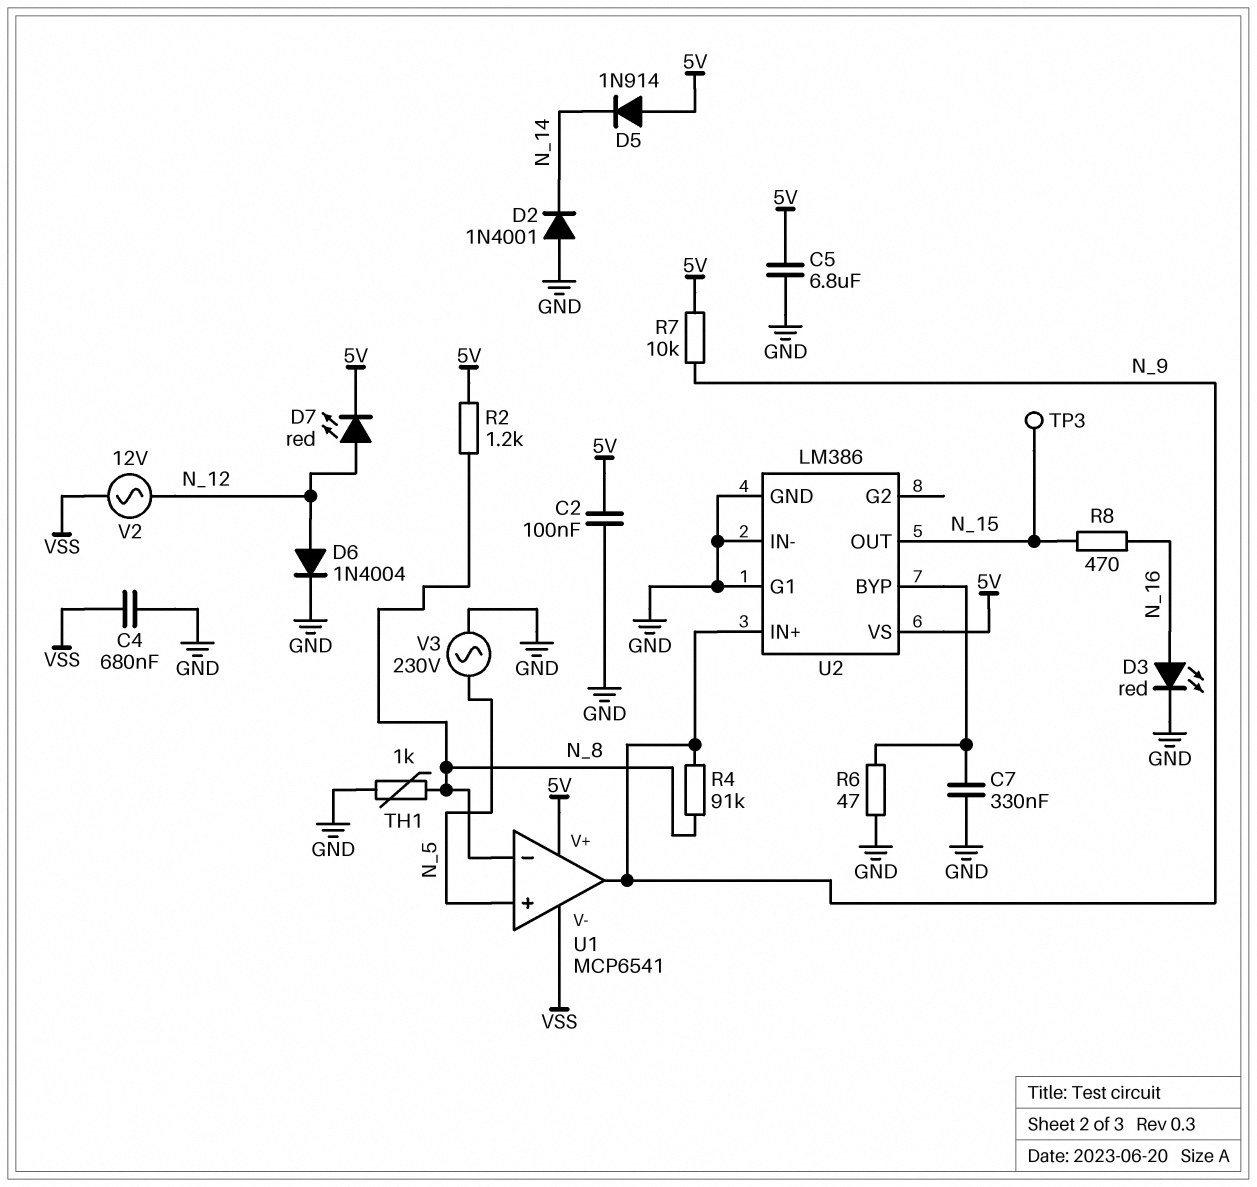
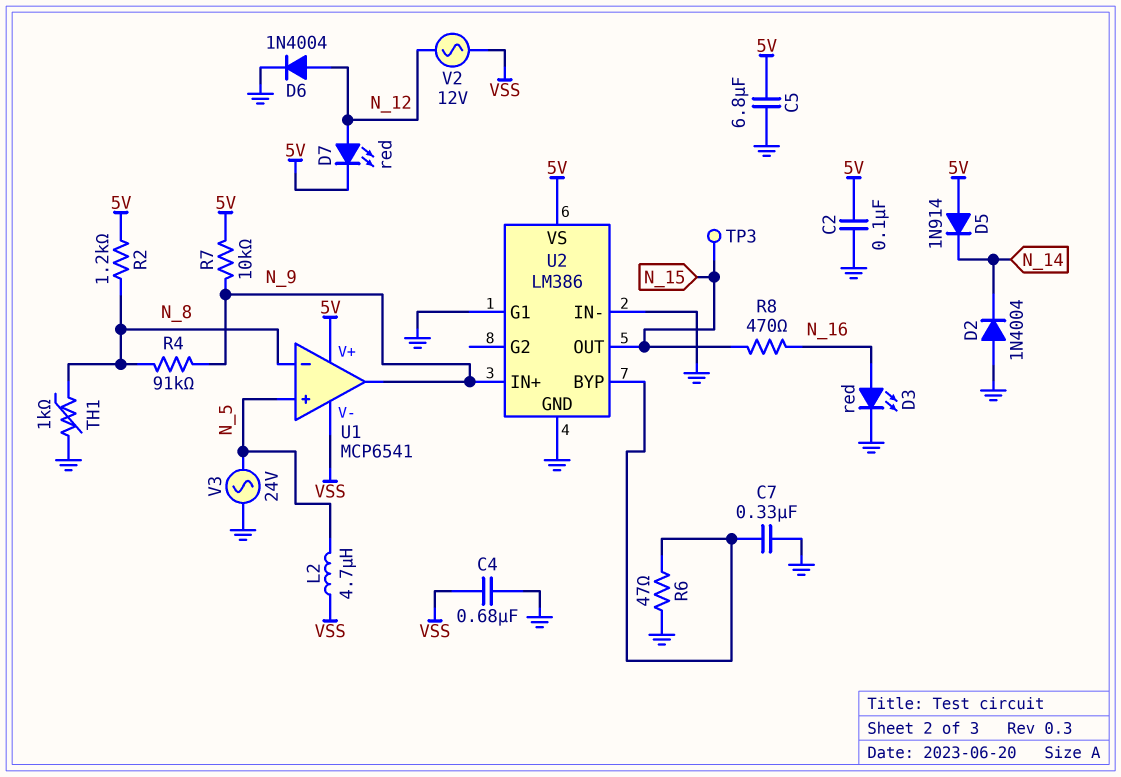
D2: diode 1N4001 (A GND, K N_14) -> diode 1N4004 (A GND, K N_14)
L2: none -> 4.7uH (N_5, VSS)
V3: AC 230V (GND, N_5) -> AC 24V (GND, N_5)

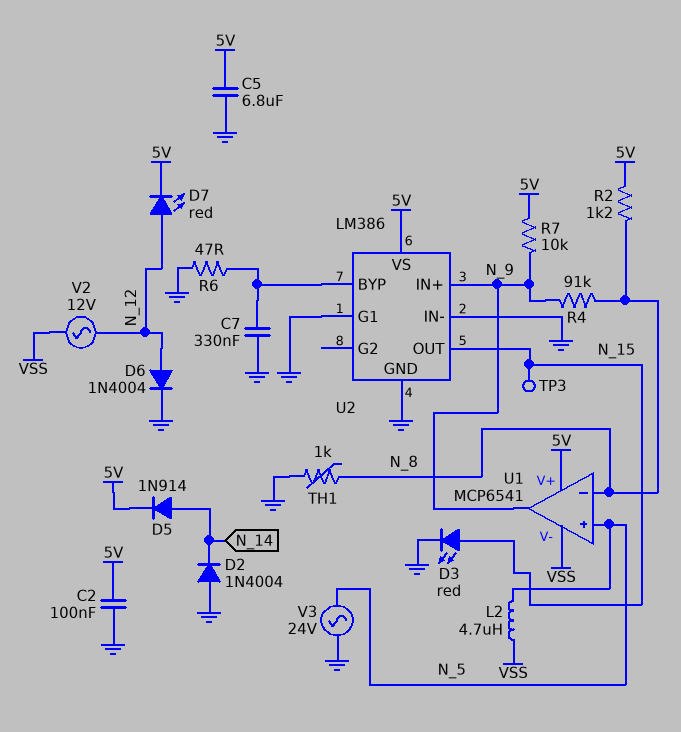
C4: 680nF (GND, VSS) -> none
D3: LED red (A N_16, K GND) -> LED red (A N_15, K GND)
D5: diode 1N914 (A 5V, K N_14) -> diode 1N914 (A N_14, K 5V)
R8: 470 (N_15, N_16) -> none

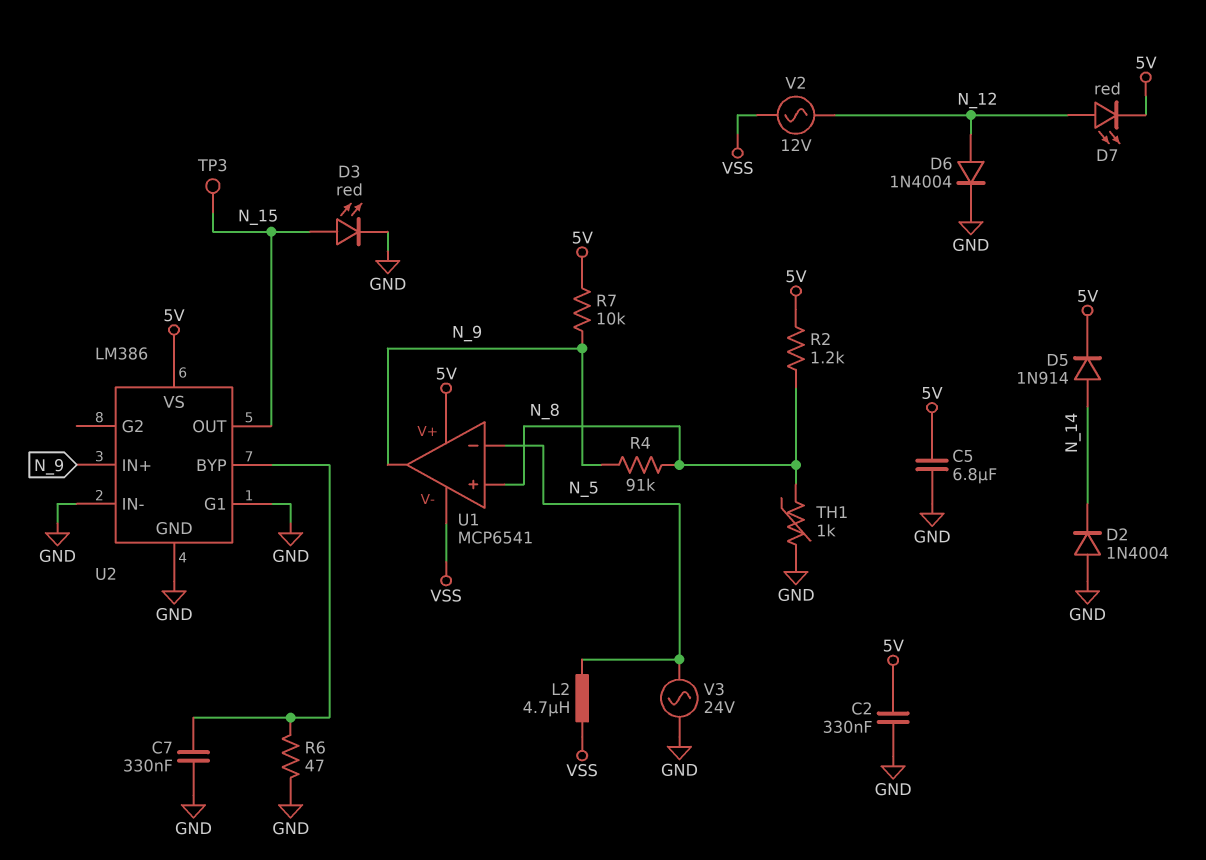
C2: 100nF (5V, GND) -> 330nF (5V, GND)
U1 pin in+: N_5 -> N_8
U1 pin in-: N_8 -> N_5

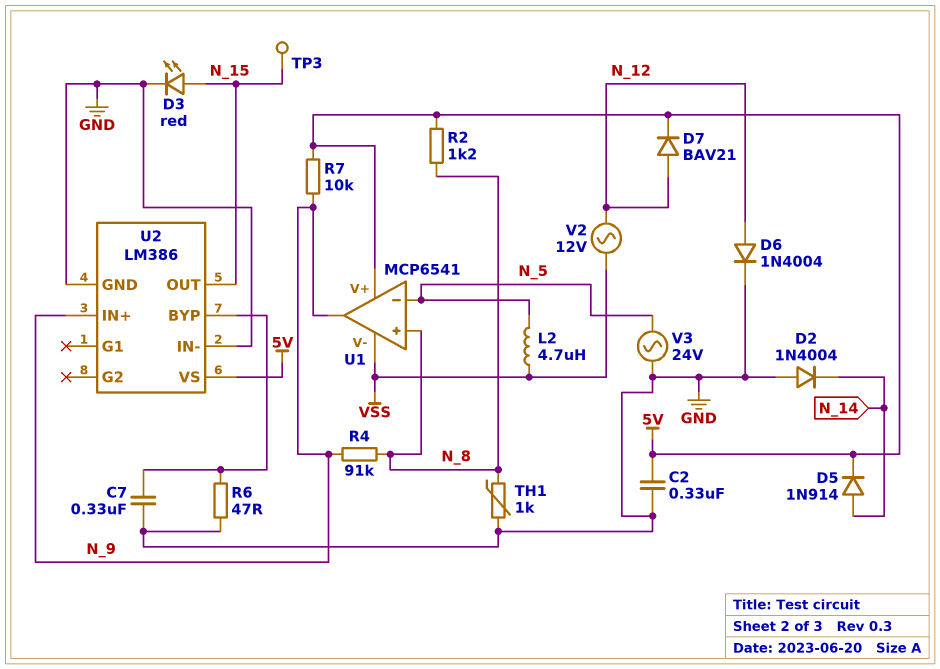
C5: 6.8uF (5V, GND) -> none
D7: LED red (A N_12, K 5V) -> diode BAV21 (A N_12, K 5V)
U2 pin G1: GND -> none

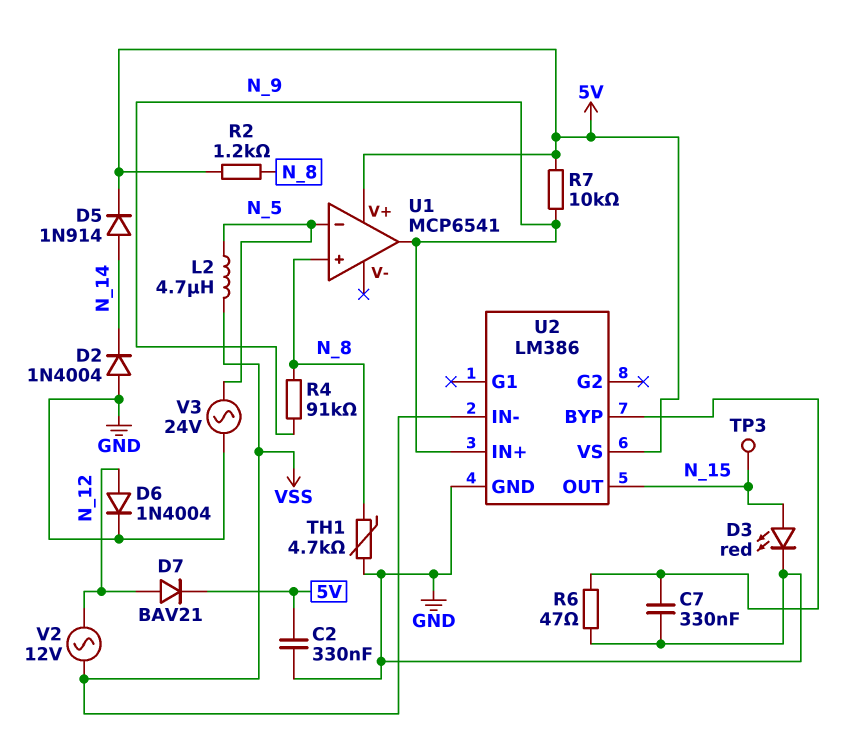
TH1: 1k (GND, N_8) -> 4.7k (GND, N_8)
U1 pin V-: VSS -> none
U2 pin IN-: GND -> VSS

